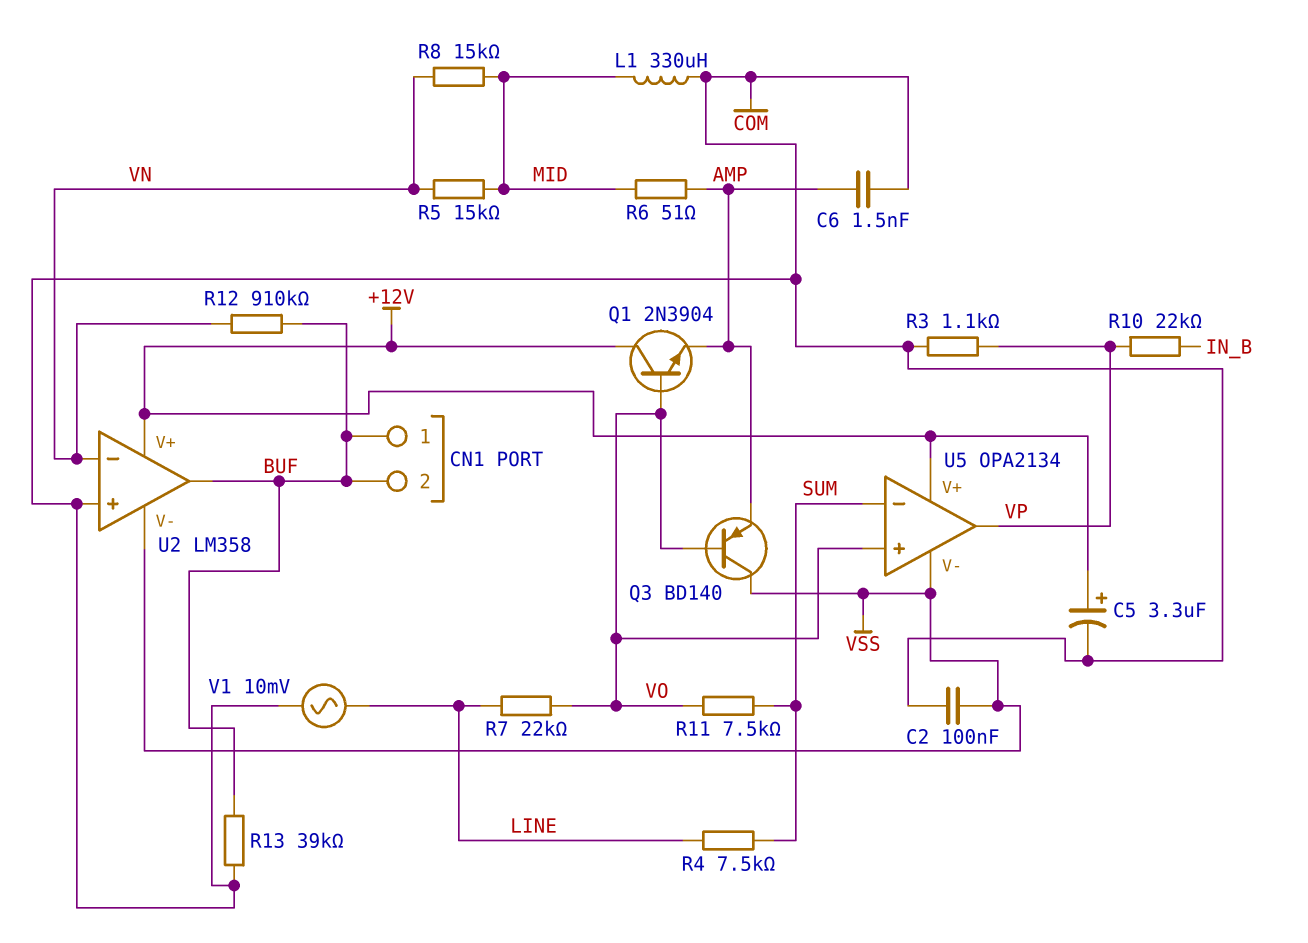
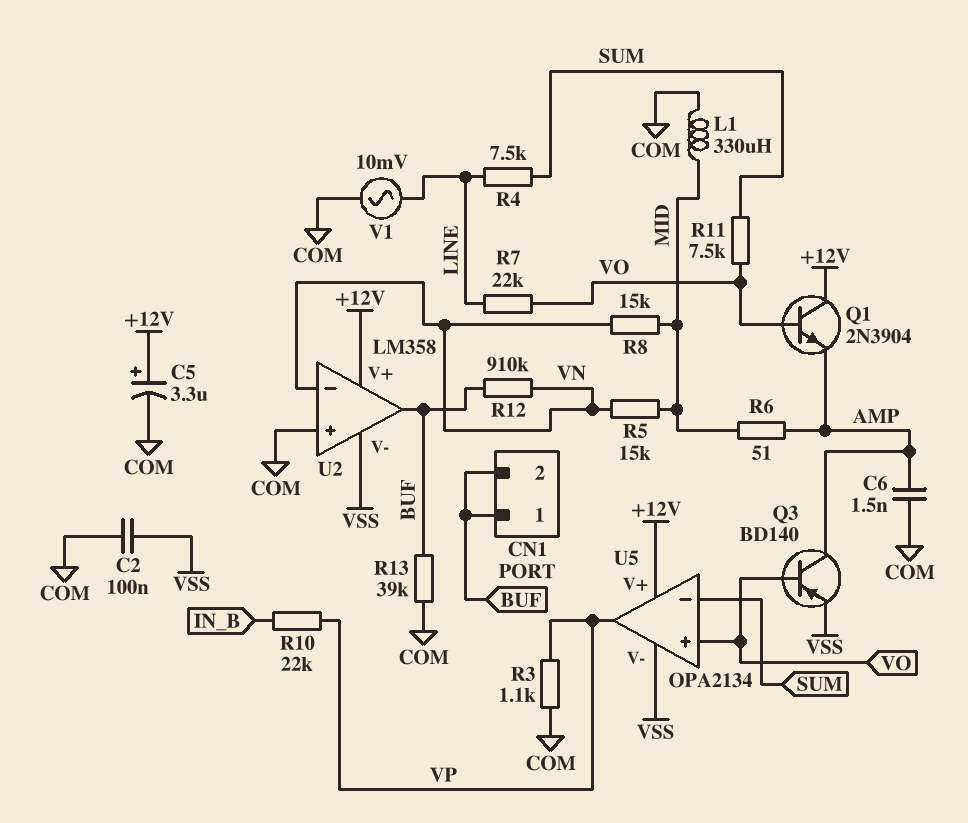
Q3: PNP BD140 (B VO, C VSS, E AMP) -> PNP BD140 (B VO, C AMP, E VSS)

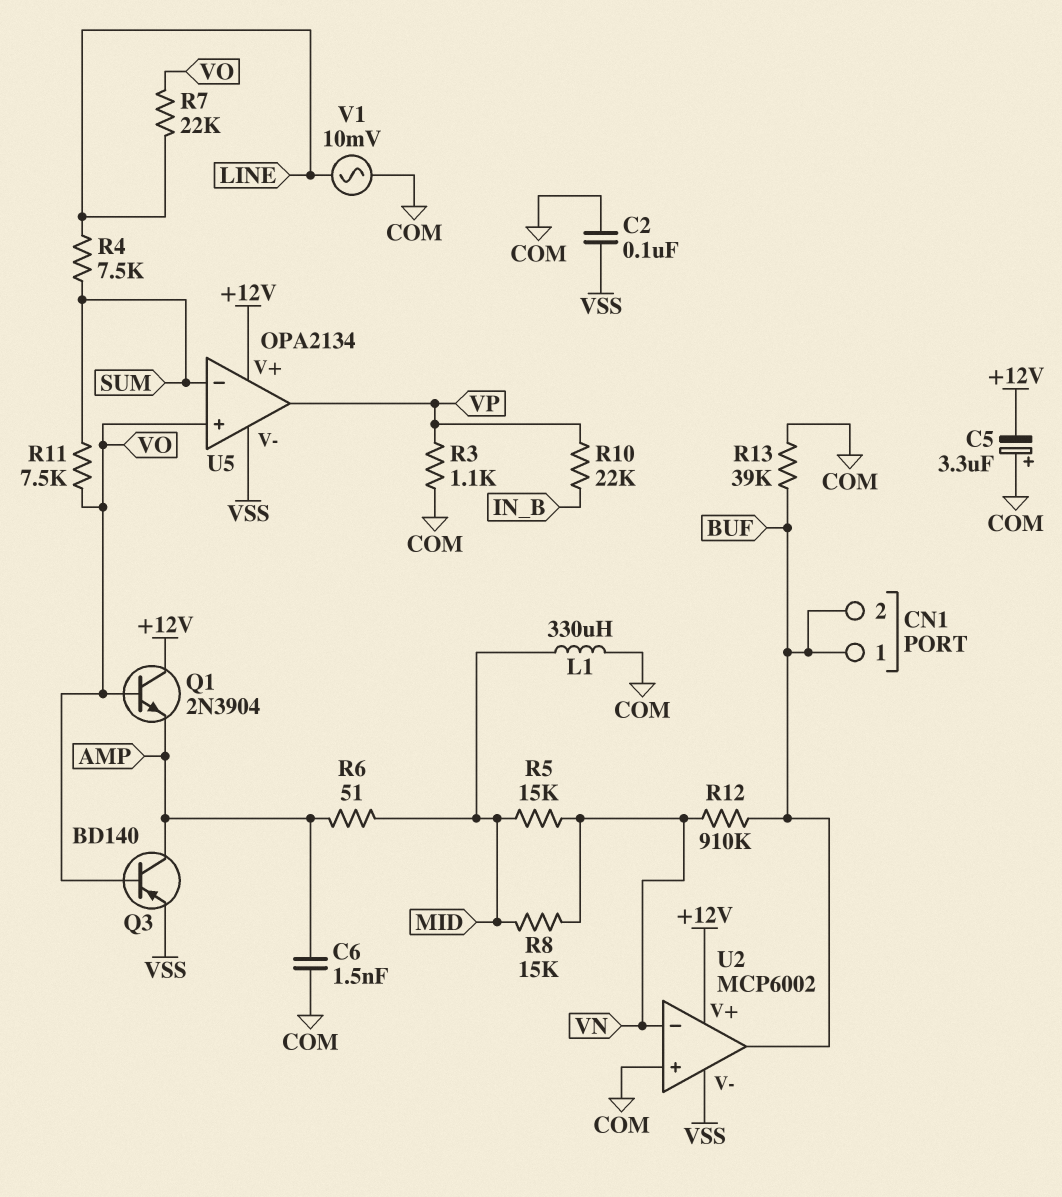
C5: 3.3uF (plus +12V, minus COM) -> 3.3uF (plus COM, minus +12V)
U2: LM358 -> MCP6002

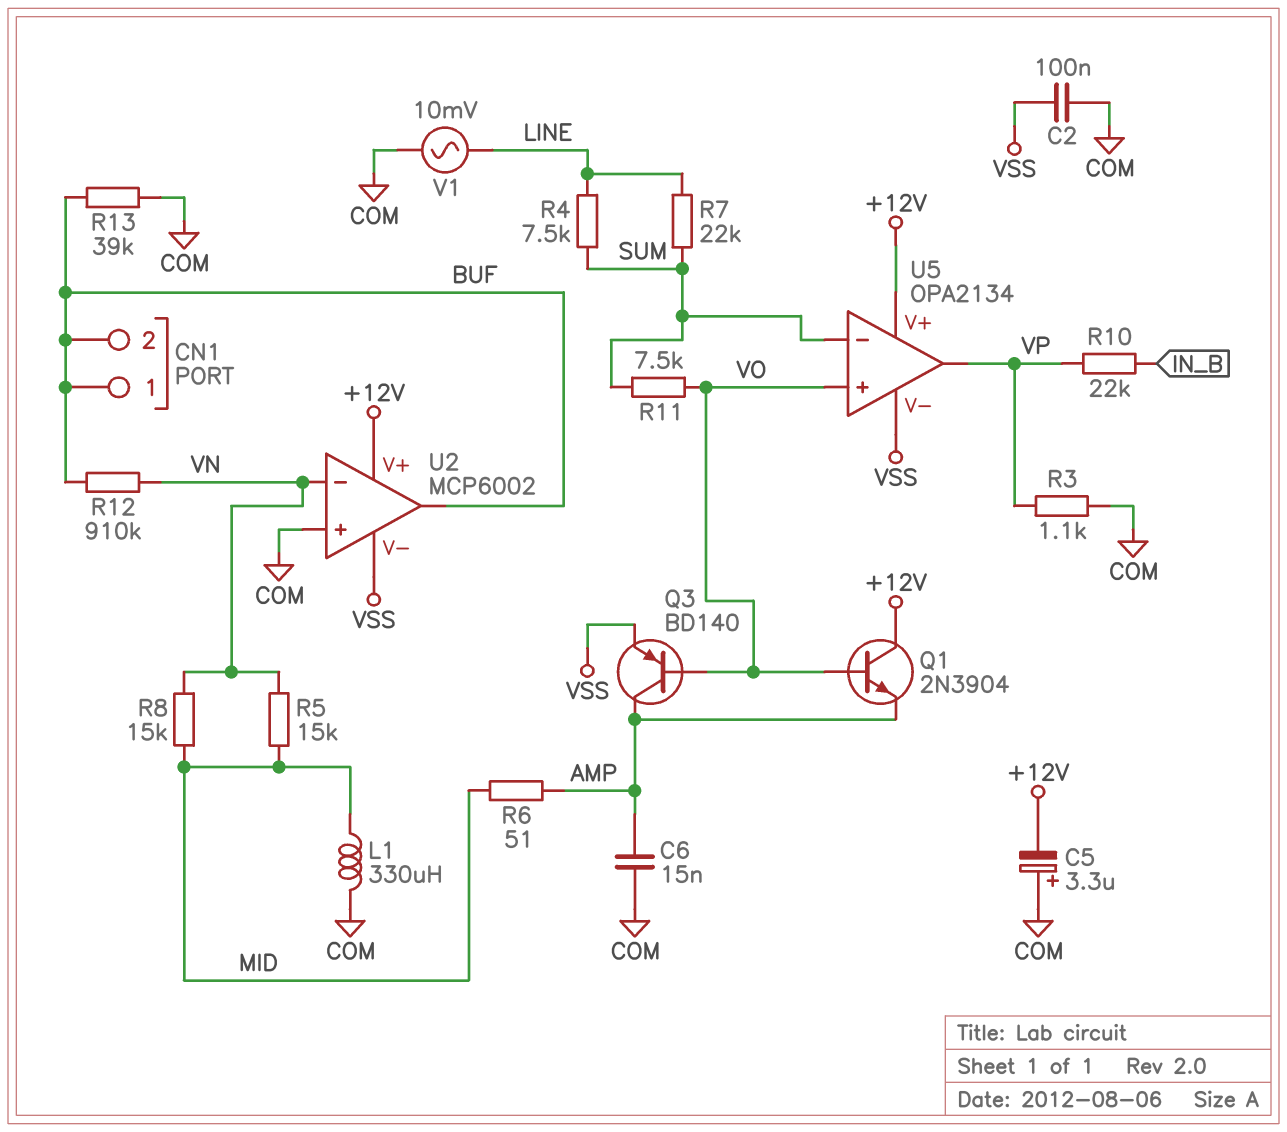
C6: 1.5nF (AMP, COM) -> 15nF (AMP, COM)
R7: 22k (LINE, VO) -> 22k (LINE, SUM)

